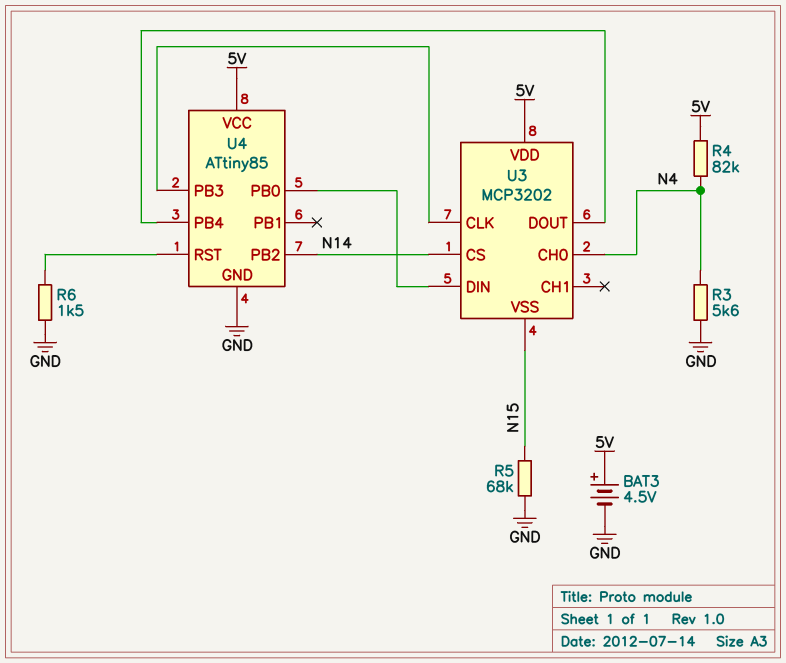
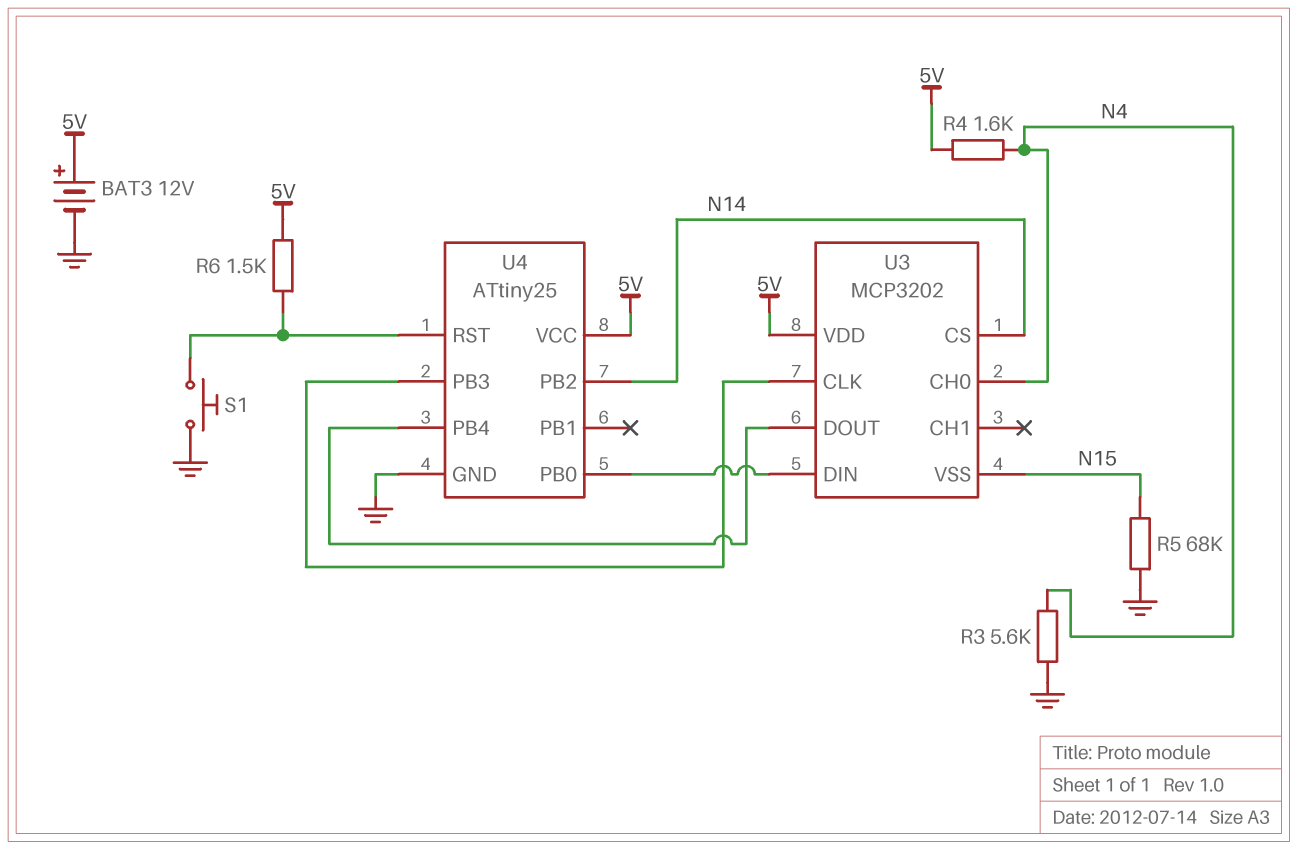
BAT3: 4.5V (plus 5V, minus GND) -> 12V (plus 5V, minus GND)
R4: 82k (5V, N4) -> 1.6k (5V, N4)
R6: 1.5k (GND, U4/RST) -> 1.5k (5V, U4/RST)
S1: none -> button (GND, U4/RST)
U4: ATtiny85 -> ATtiny25

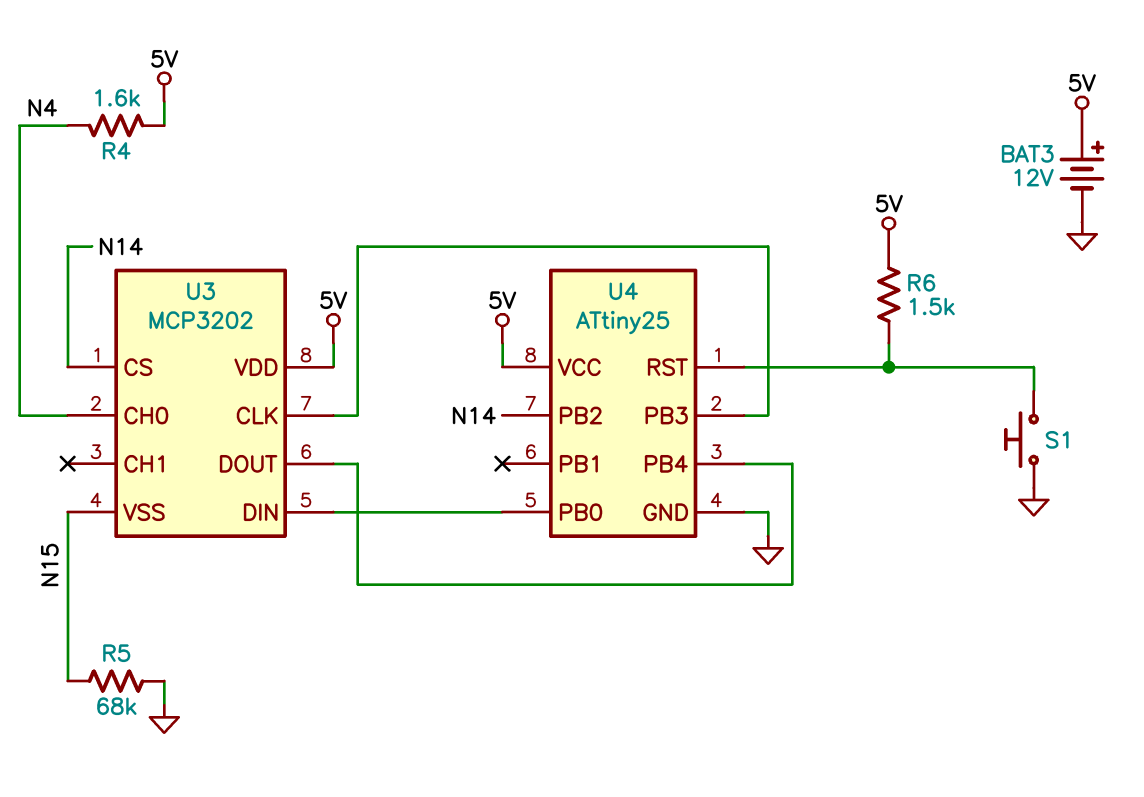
R3: 5.6k (GND, N4) -> none

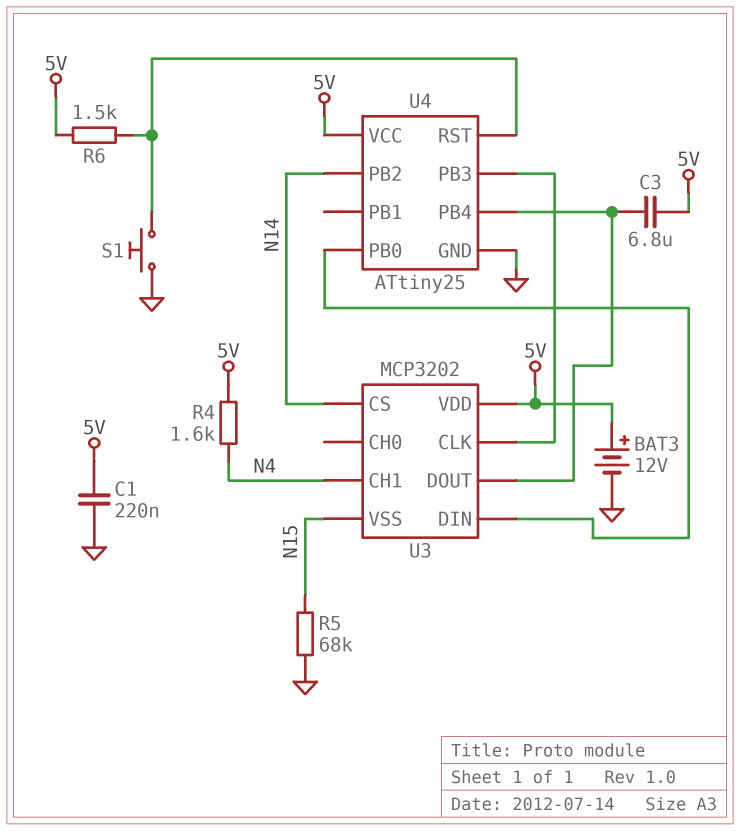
C1: none -> 220nF (5V, GND)
C3: none -> 6.8uF (5V, U3/DOUT)
U3 pin CH0: N4 -> none
U3 pin CH1: none -> N4

